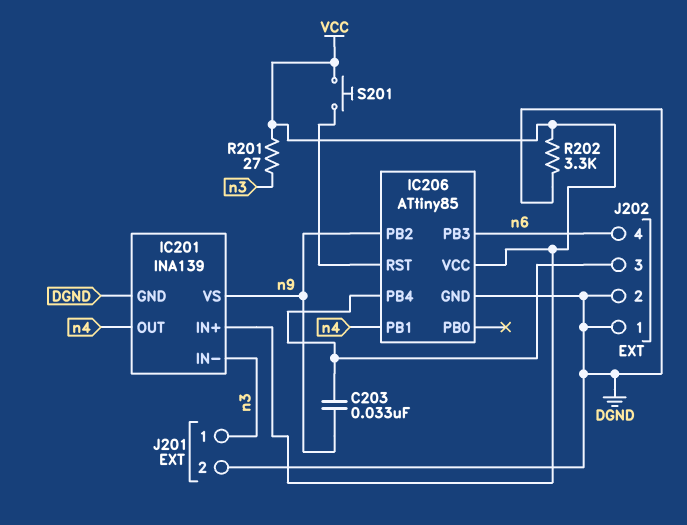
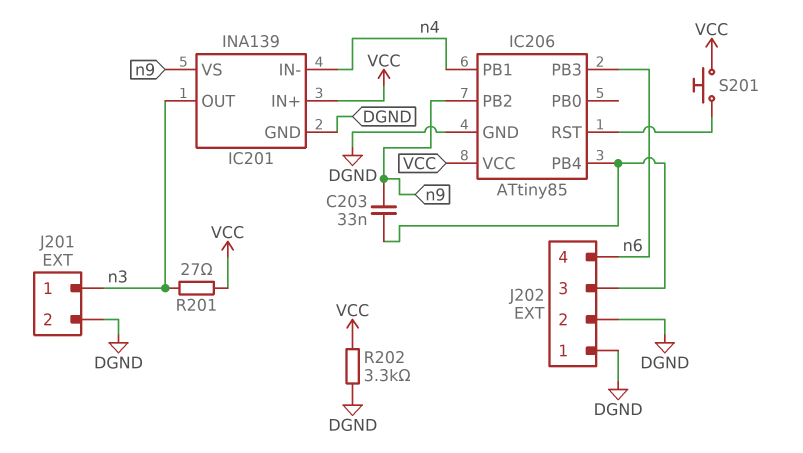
IC201 pin IN-: n3 -> n4
IC201 pin OUT: n4 -> n3

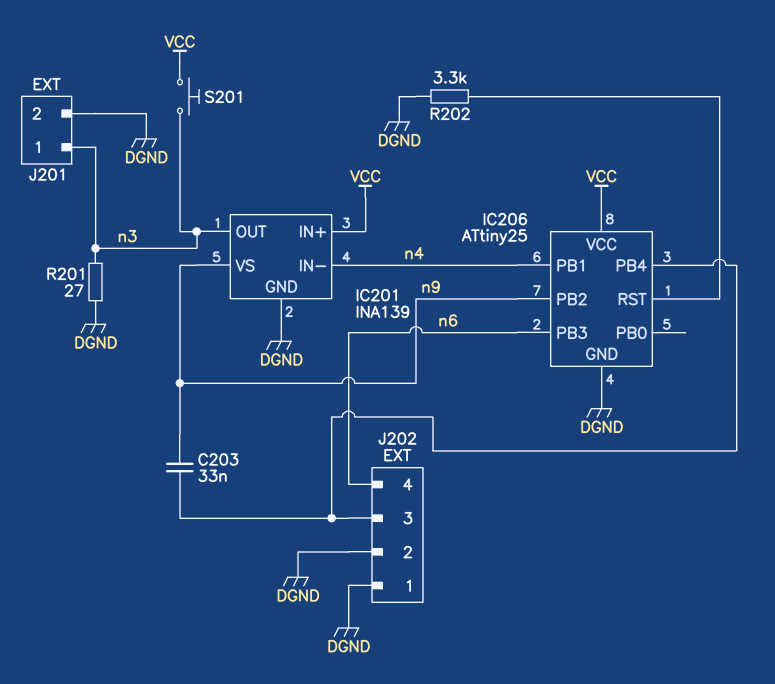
IC206: ATtiny85 -> ATtiny25
R201: 27 (VCC, n3) -> 27 (DGND, n3)
R202: 3.3k (DGND, VCC) -> 3.3k (DGND, IC206/RST)
S201: button (IC206/RST, VCC) -> button (VCC, n3)

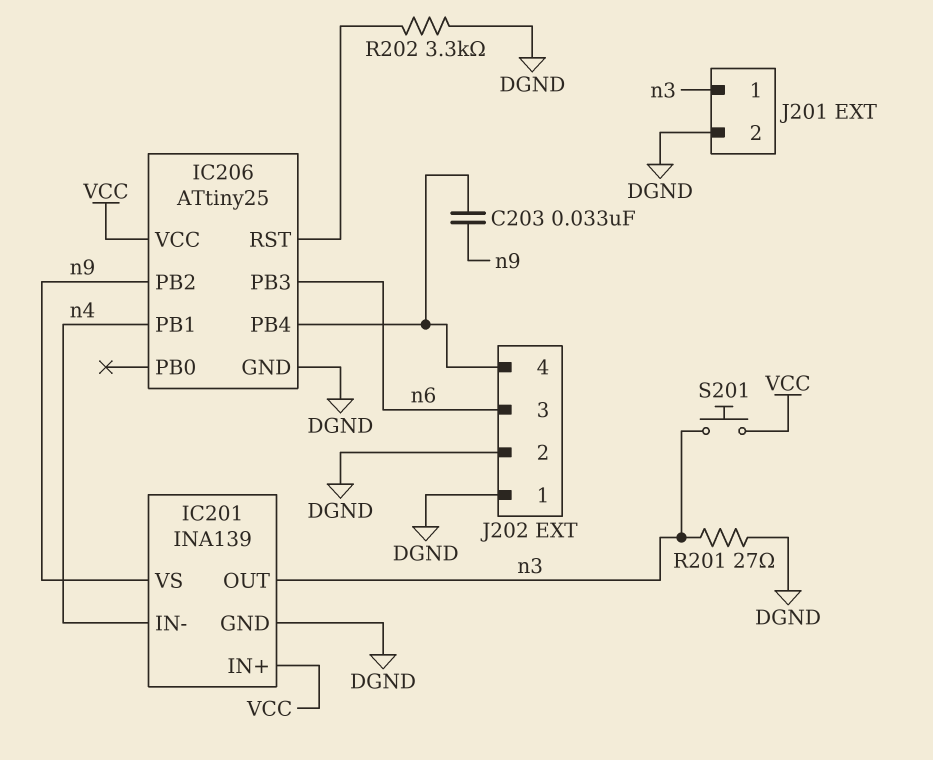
J202 pin 3: IC206/PB4 -> n6
J202 pin 4: n6 -> IC206/PB4

